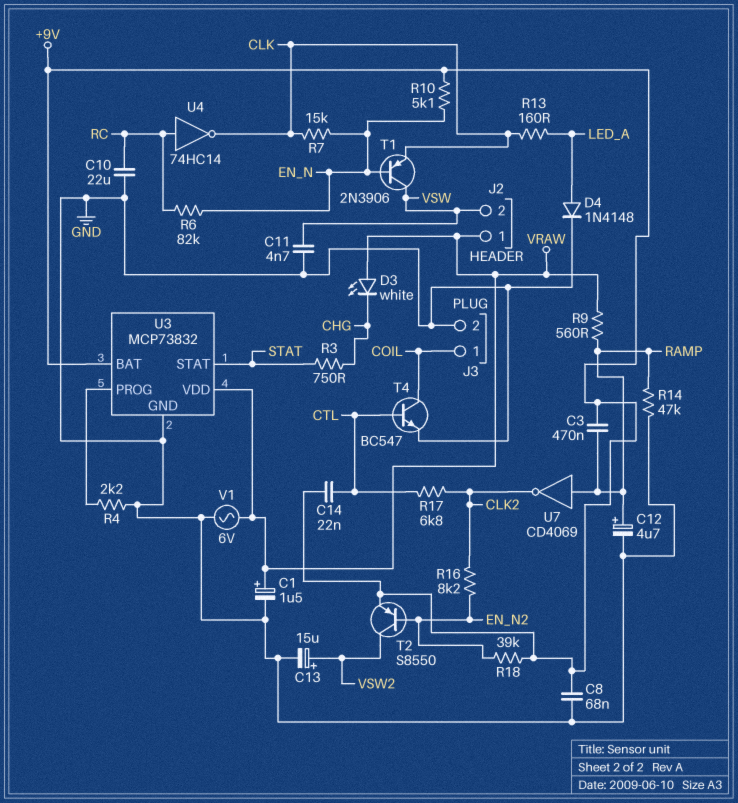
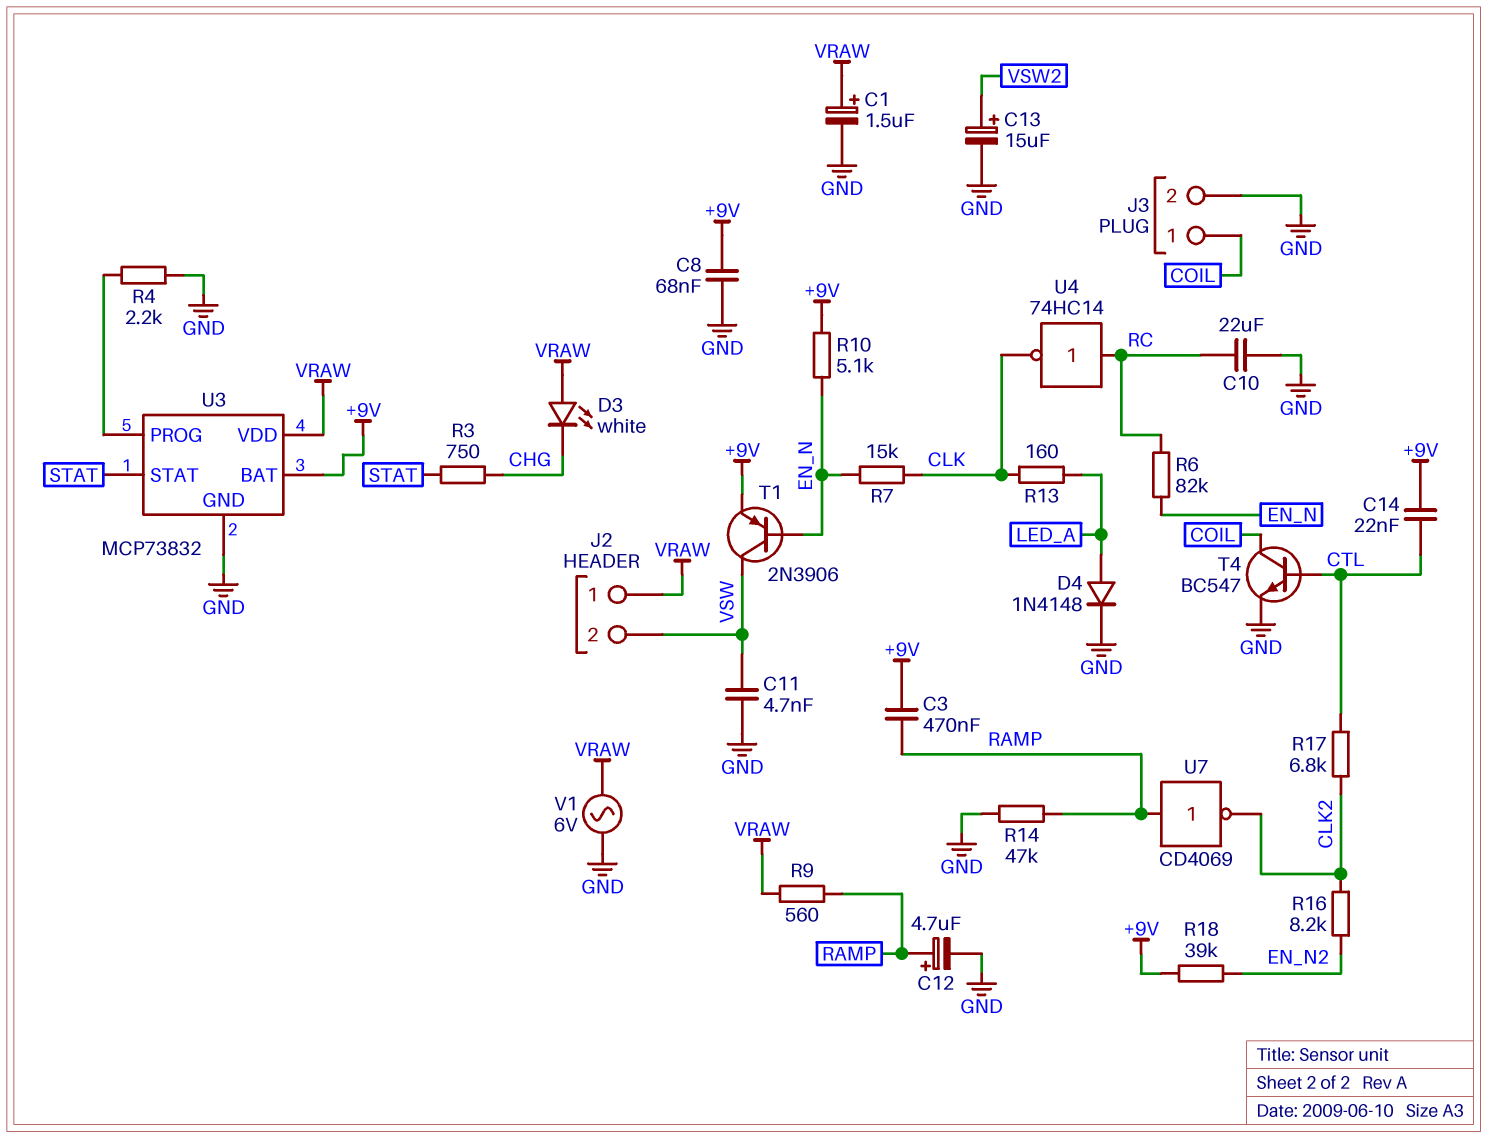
T1: PNP 2N3906 (B EN_N, C VSW, E CLK) -> PNP 2N3906 (B EN_N, C VSW, E +9V)
T2: PNP S8550 (B EN_N2, C VSW2, E +9V) -> none

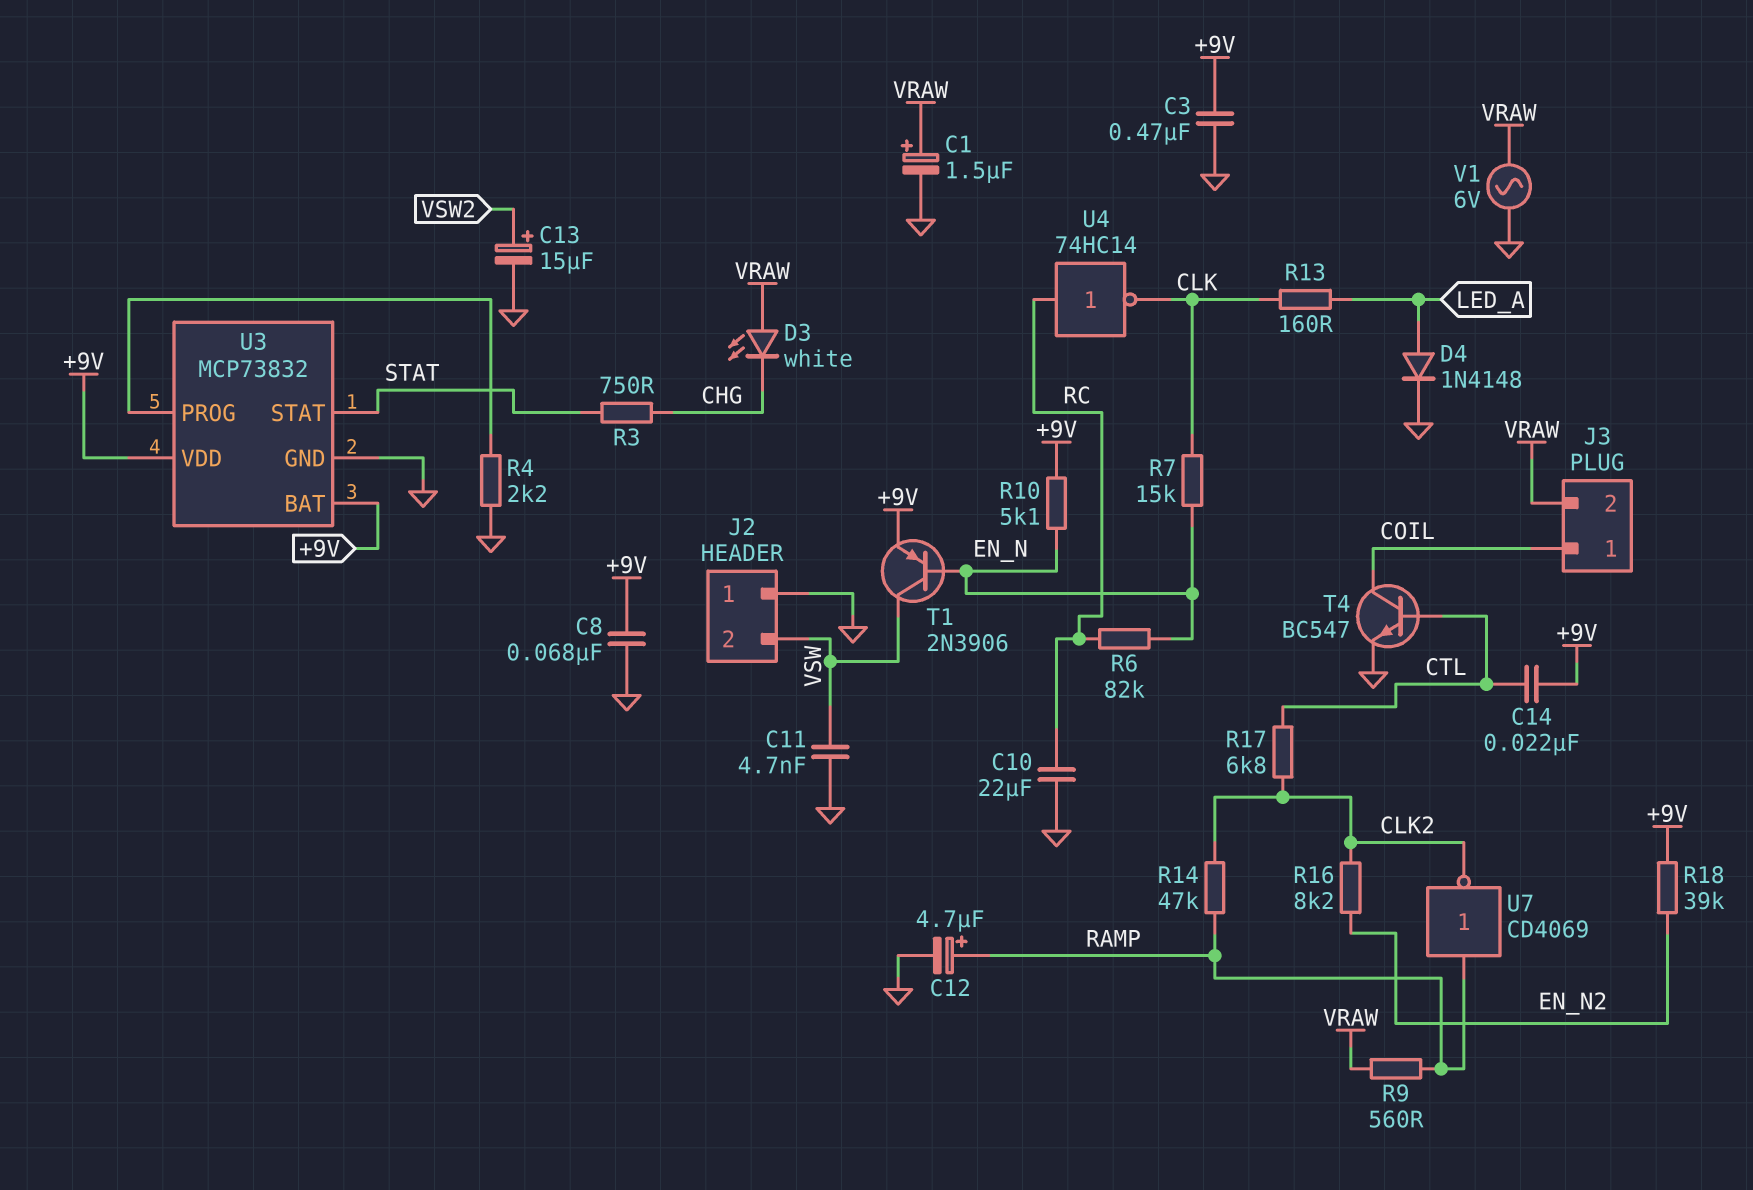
C3: 470nF (+9V, RAMP) -> 470nF (+9V, GND)
J2 pin 1: VRAW -> GND
J3 pin 2: GND -> VRAW
R14: 47k (GND, RAMP) -> 47k (CLK2, RAMP)
U3 pin VDD: VRAW -> +9V

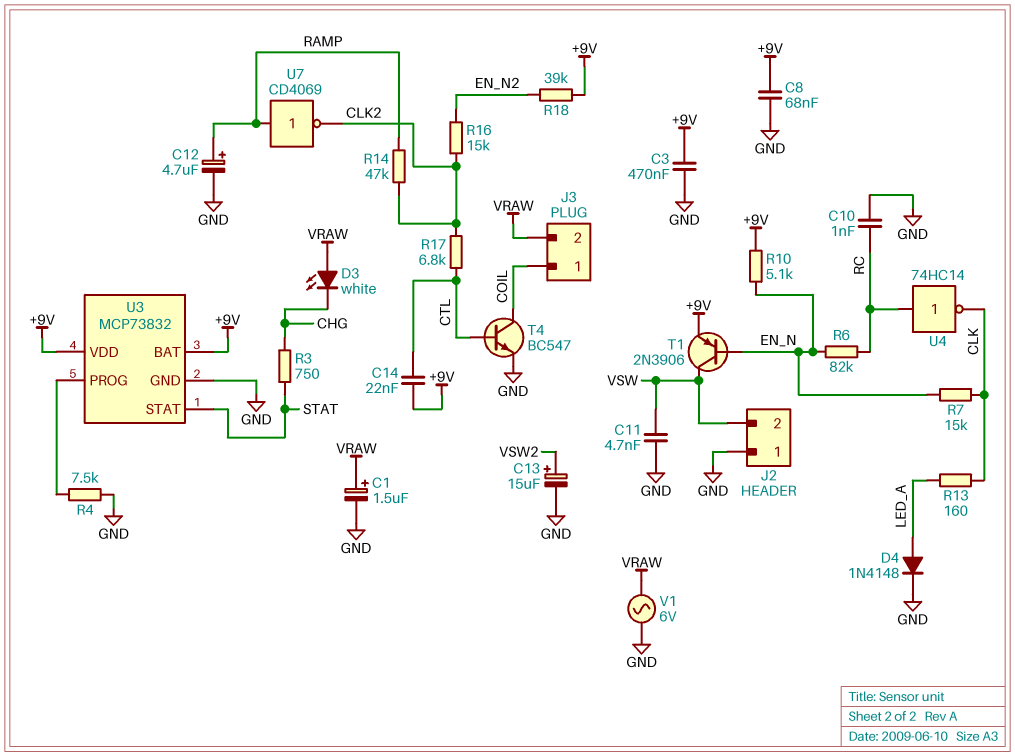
C10: 22uF (GND, RC) -> 1nF (GND, RC)
R4: 2.2k (GND, U3/PROG) -> 7.5k (GND, U3/PROG)
R9: 560 (RAMP, VRAW) -> none
R16: 8.2k (CLK2, EN_N2) -> 15k (CLK2, EN_N2)

